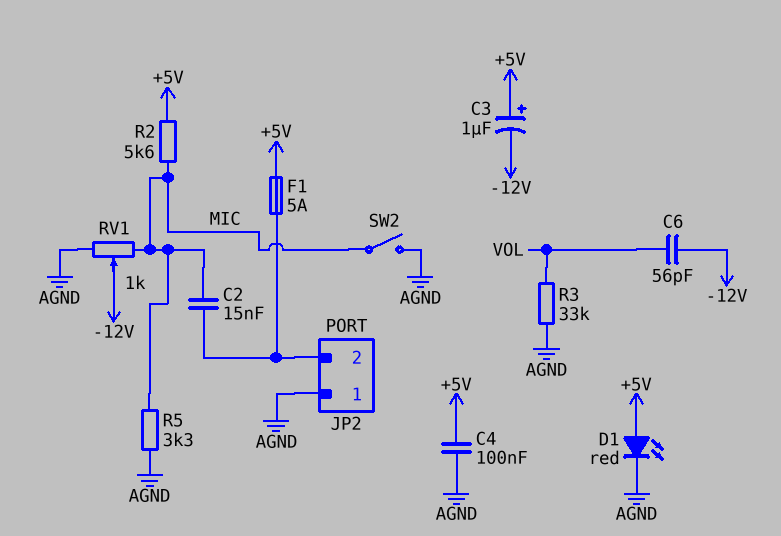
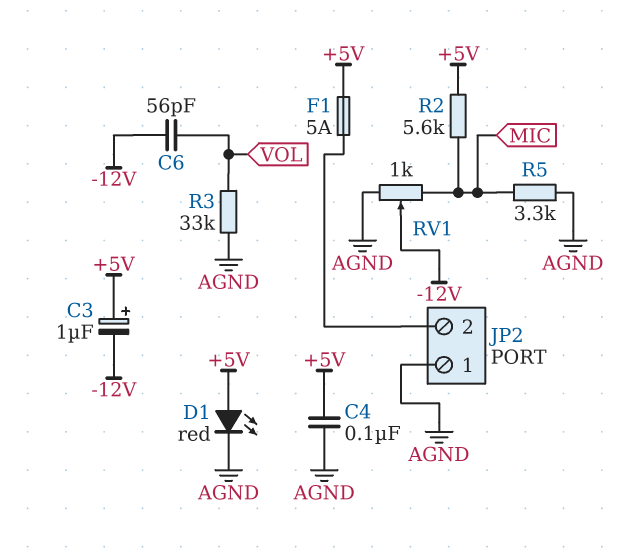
C2: 15nF (JP2/2, MIC) -> none
SW2: switch (AGND, MIC) -> none

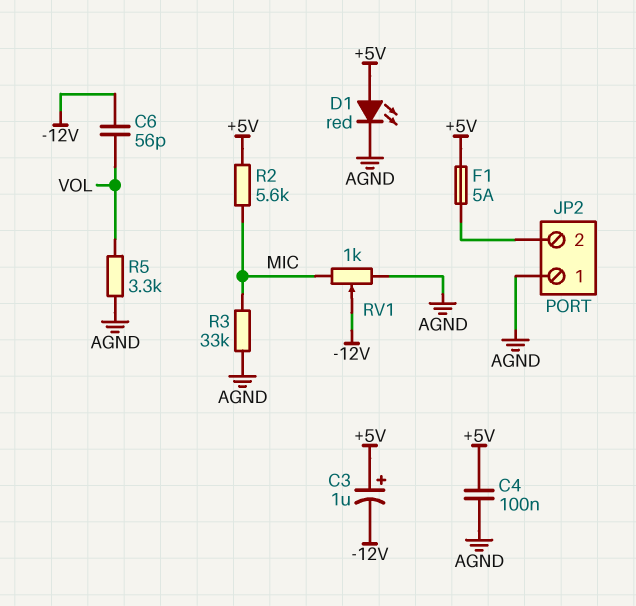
R3: 33k (AGND, VOL) -> 33k (AGND, MIC)
R5: 3.3k (AGND, MIC) -> 3.3k (AGND, VOL)

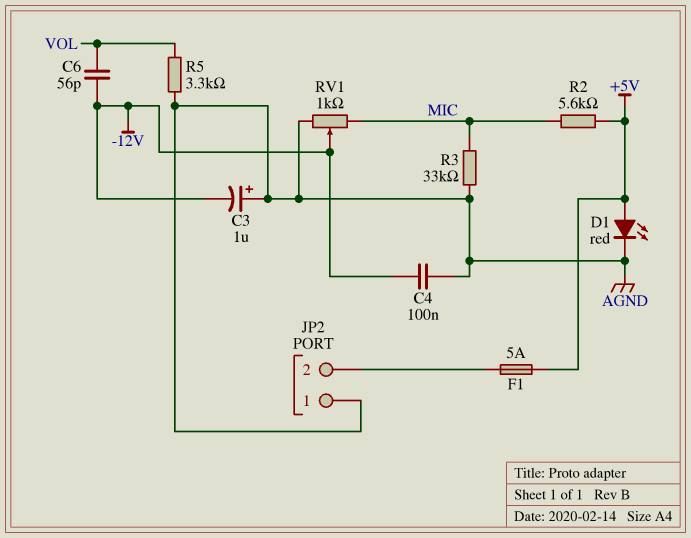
C3: 1uF (plus +5V, minus -12V) -> 1uF (plus AGND, minus -12V)
C4: 100nF (+5V, AGND) -> 100nF (-12V, AGND)

